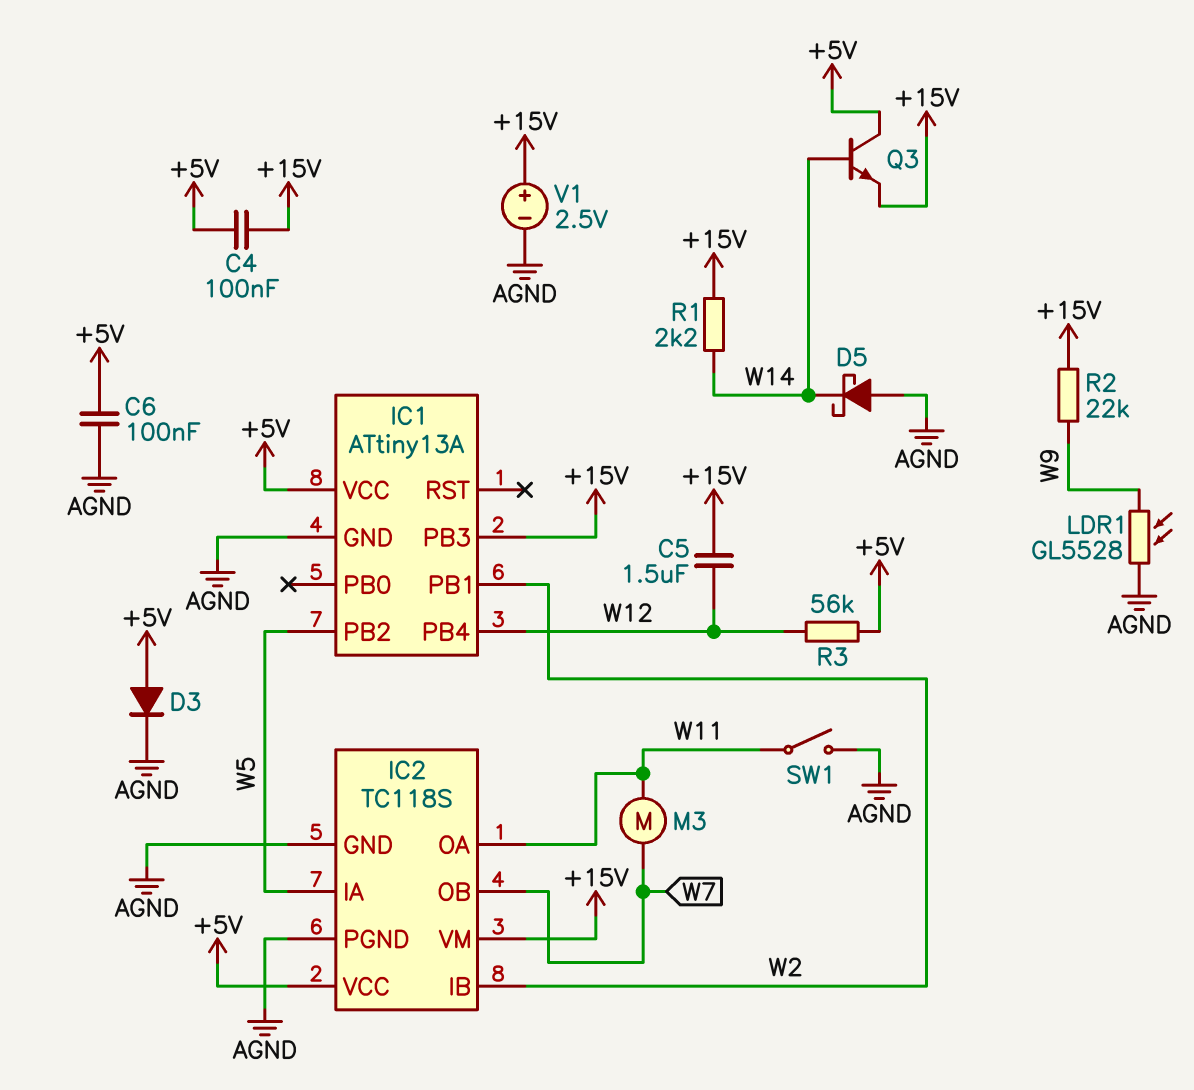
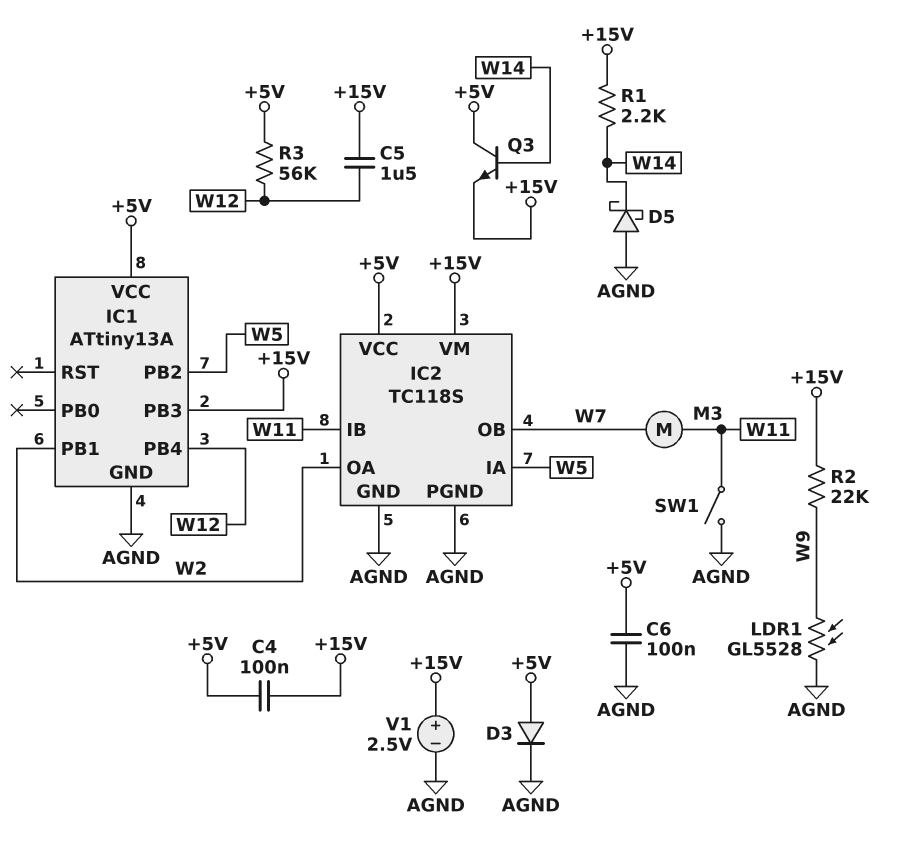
IC2 pin IB: W2 -> W11
IC2 pin OA: W11 -> W2

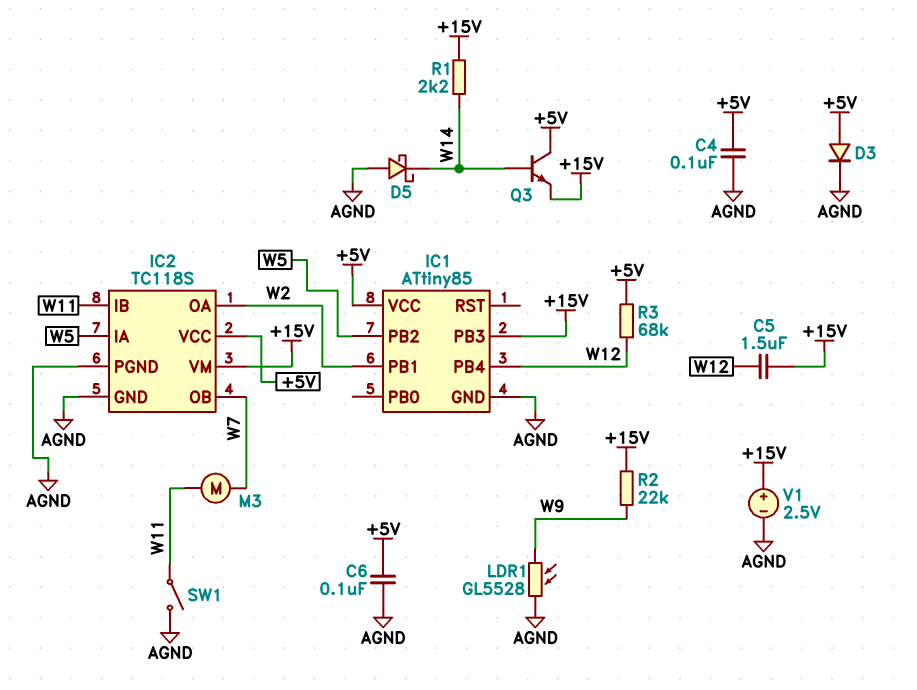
C4: 100nF (+5V, +15V) -> 100nF (+5V, AGND)
IC1: ATtiny13A -> ATtiny85
R3: 56k (+5V, W12) -> 68k (+5V, W12)

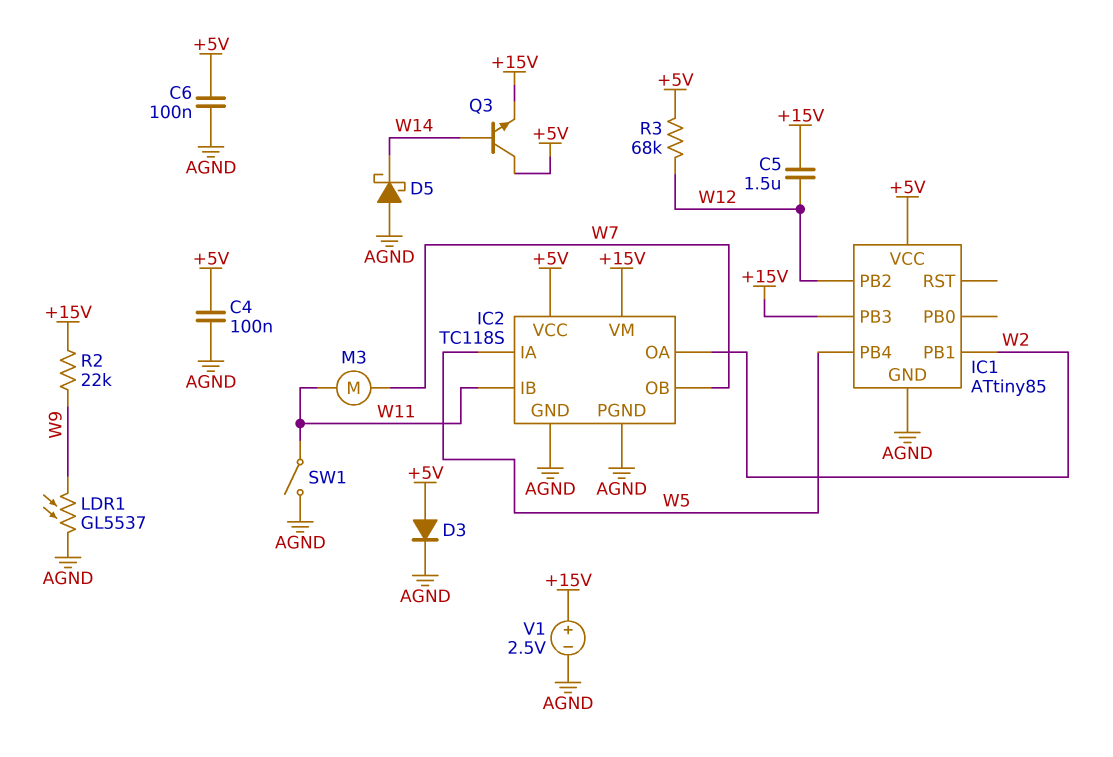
IC1 pin PB2: W5 -> W12
IC1 pin PB4: W12 -> W5
LDR1: GL5528 (AGND, W9) -> GL5537 (AGND, W9)
R1: 2.2k (+15V, W14) -> none

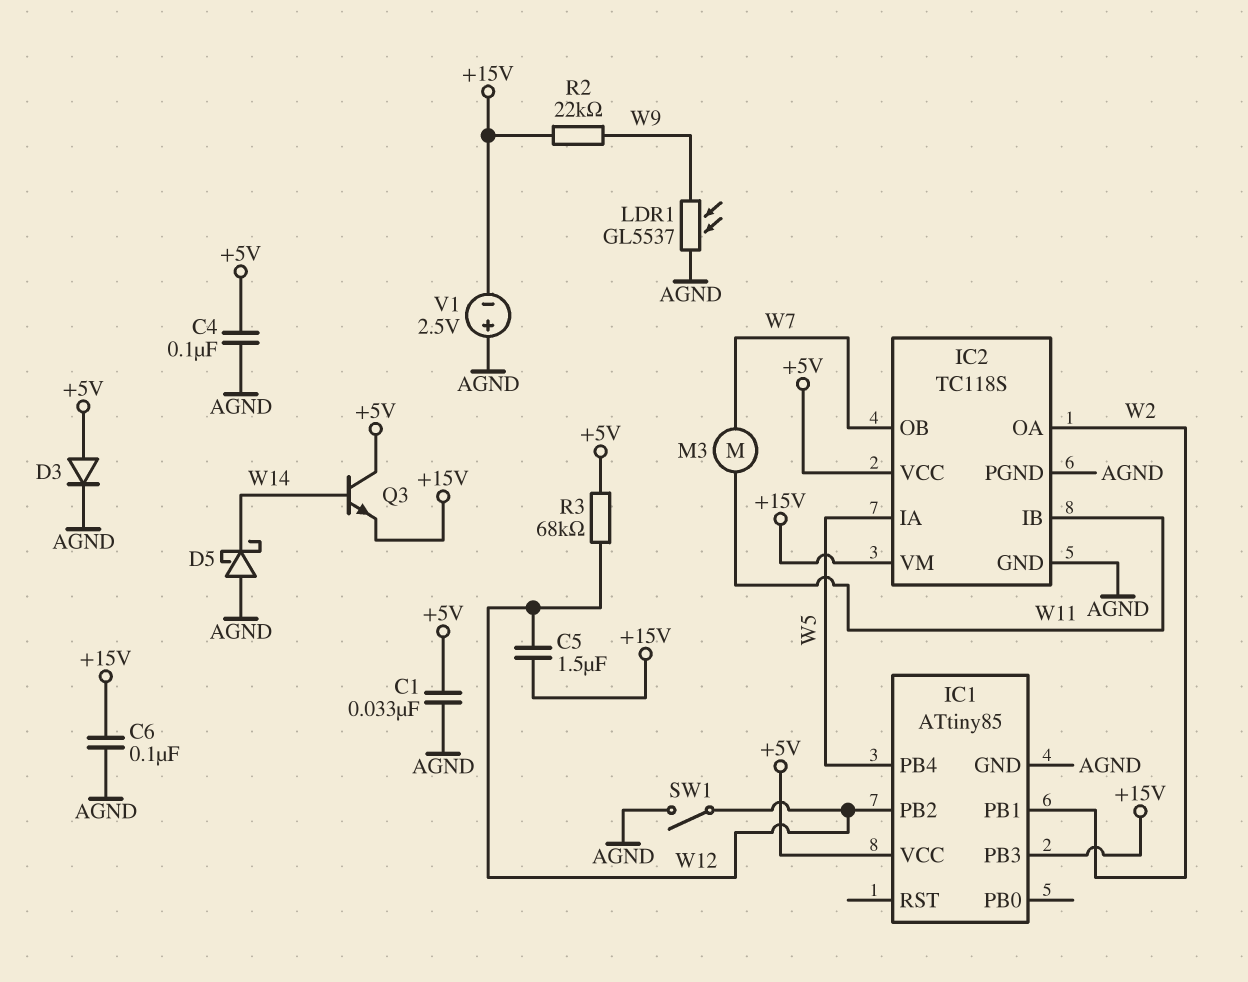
C1: none -> 33nF (+5V, AGND)
C6: 100nF (+5V, AGND) -> 100nF (+15V, AGND)
SW1: switch (AGND, W11) -> switch (AGND, W12)
V1: 2.5V (plus +15V, minus AGND) -> 2.5V (plus AGND, minus +15V)

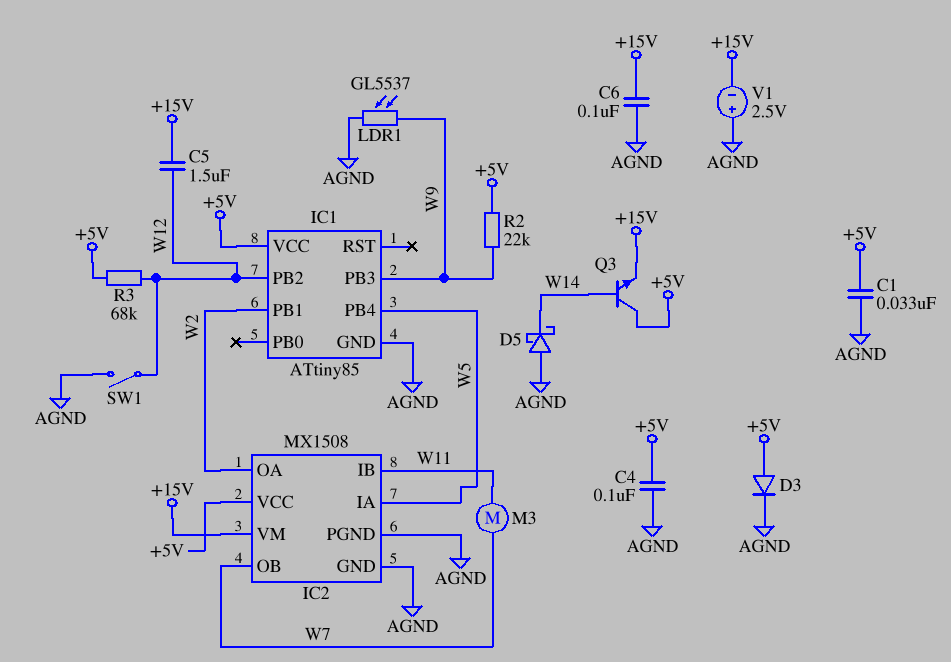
IC1 pin PB3: +15V -> W9
IC2: TC118S -> MX1508
R2: 22k (+15V, W9) -> 22k (+5V, W9)

